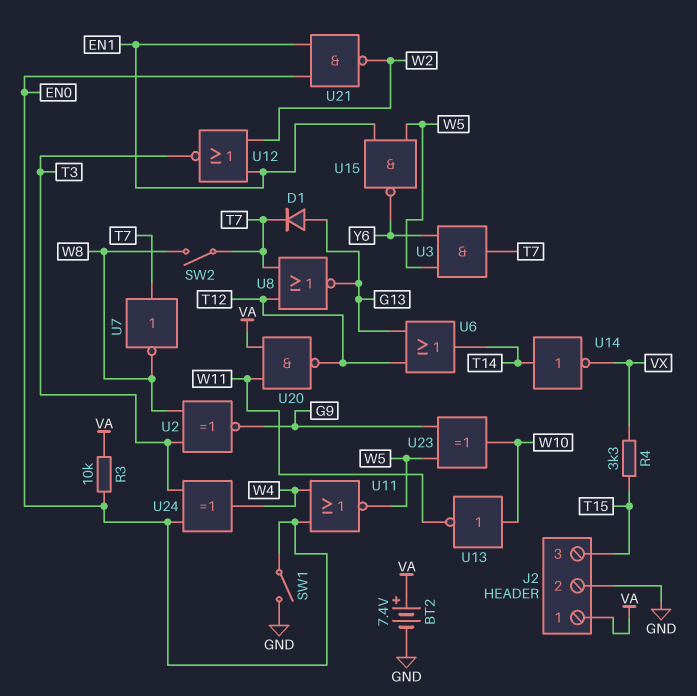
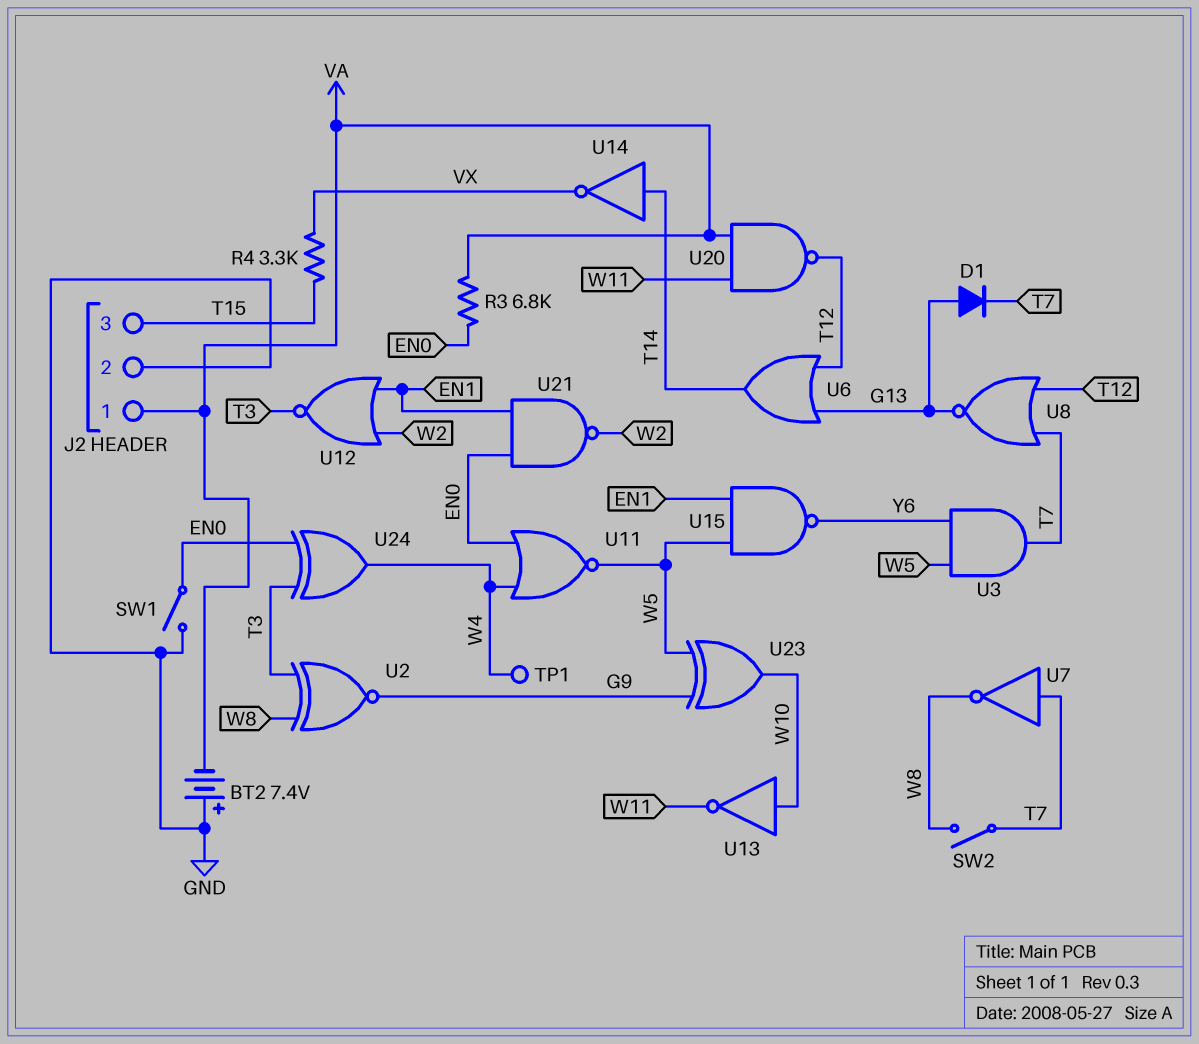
BT2: 7.4V (plus VA, minus GND) -> 7.4V (plus GND, minus VA)
R3: 10k (EN0, VA) -> 6.8k (EN0, VA)
TP1: none -> test point (W4)

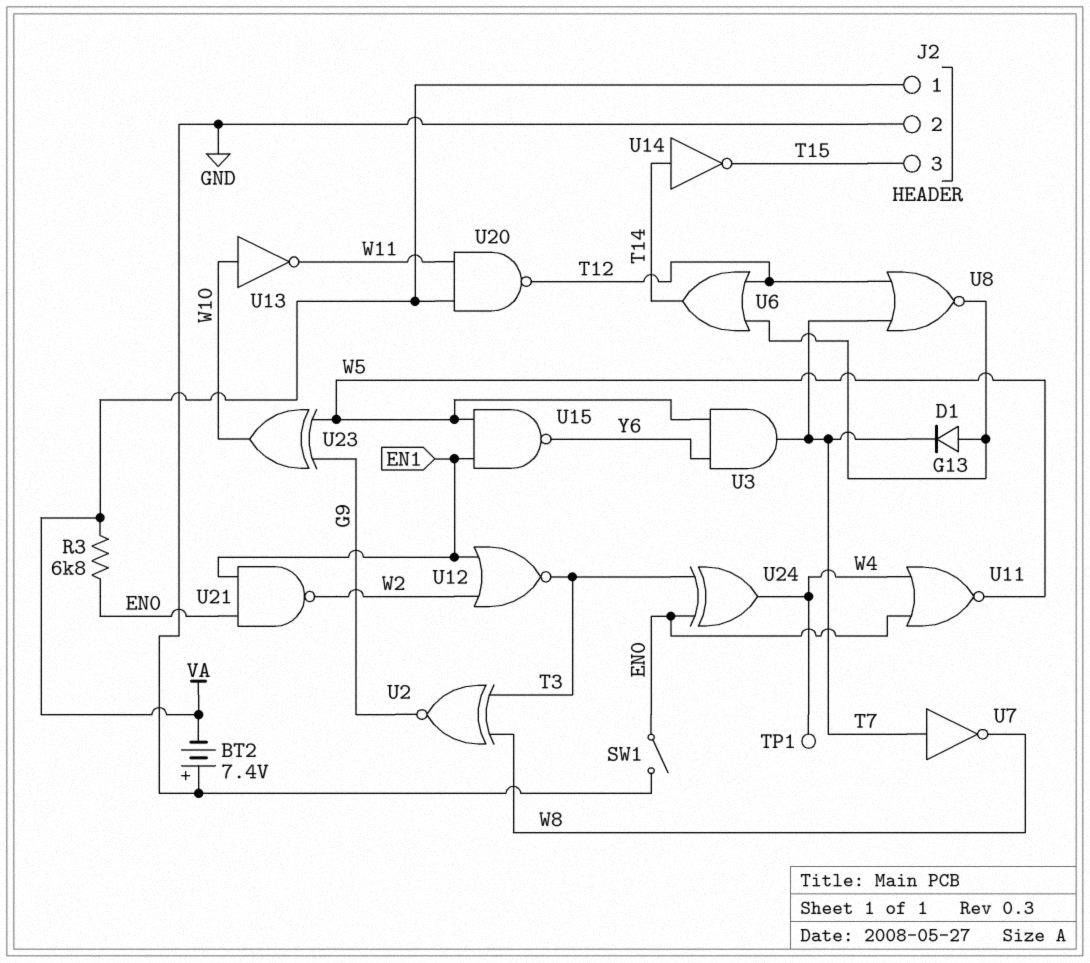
R4: 3.3k (T15, VX) -> none
SW2: switch (T7, W8) -> none
U14: NOT (in T14, out VX) -> NOT (in T14, out T15)

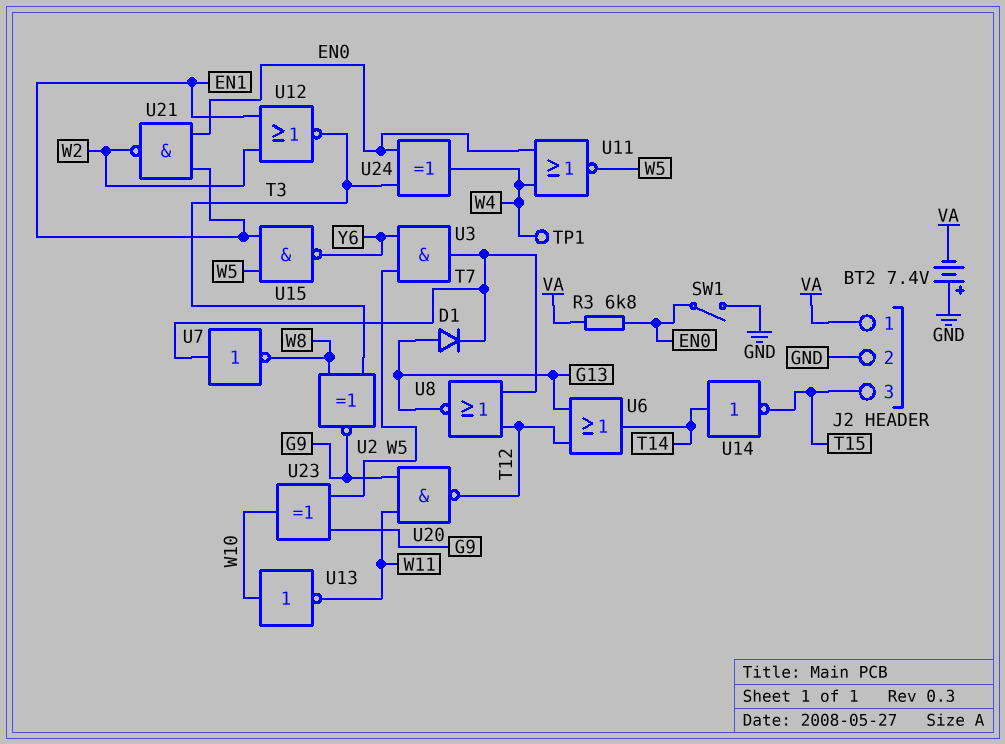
U20: NAND (in VA, in W11, out T12) -> NAND (in G9, in W11, out T12)

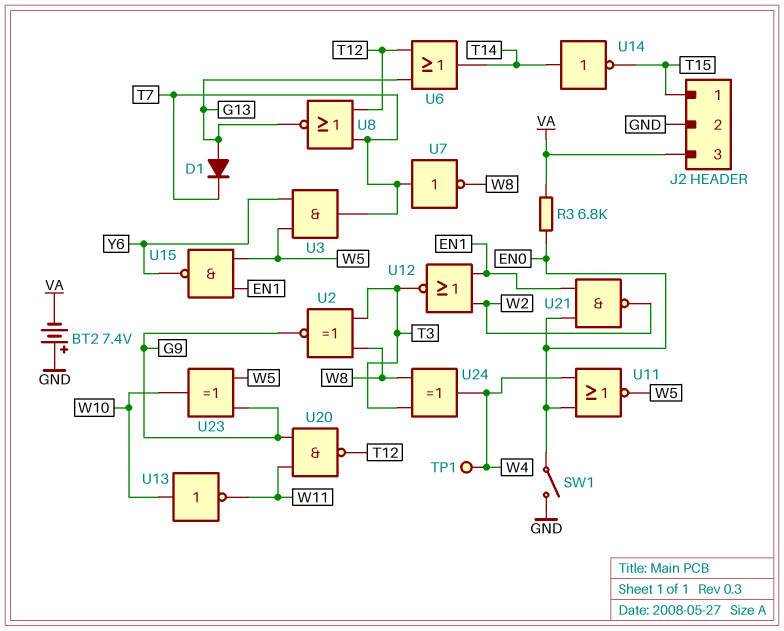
J2 pin 1: VA -> T15
J2 pin 3: T15 -> VA
U24: XOR (in EN0, in T3, out W4) -> XOR (in T3, in W8, out W4)

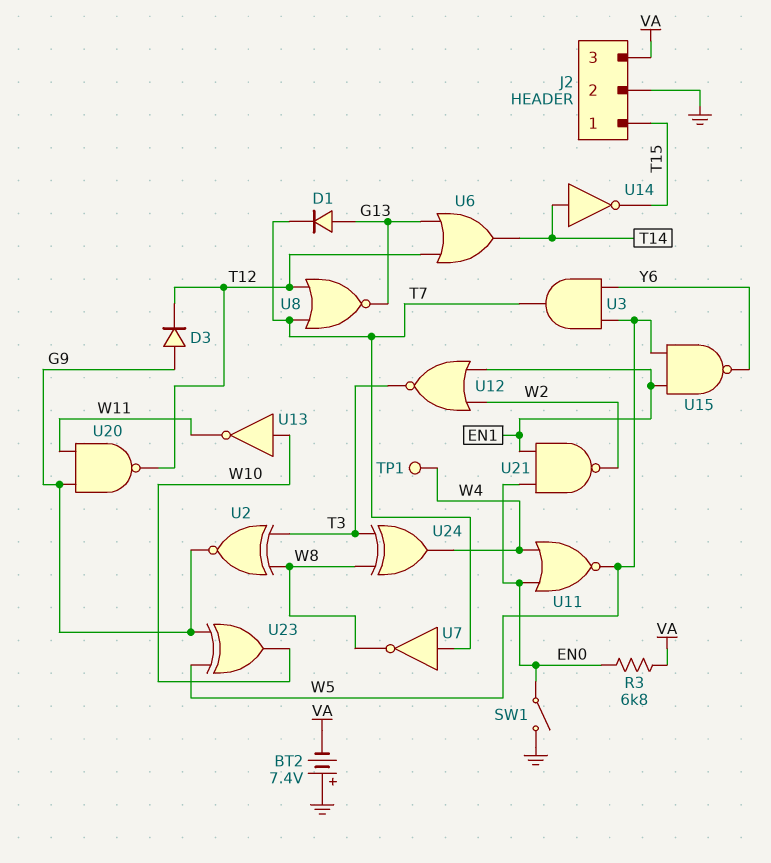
D3: none -> diode (A G9, K T12)

